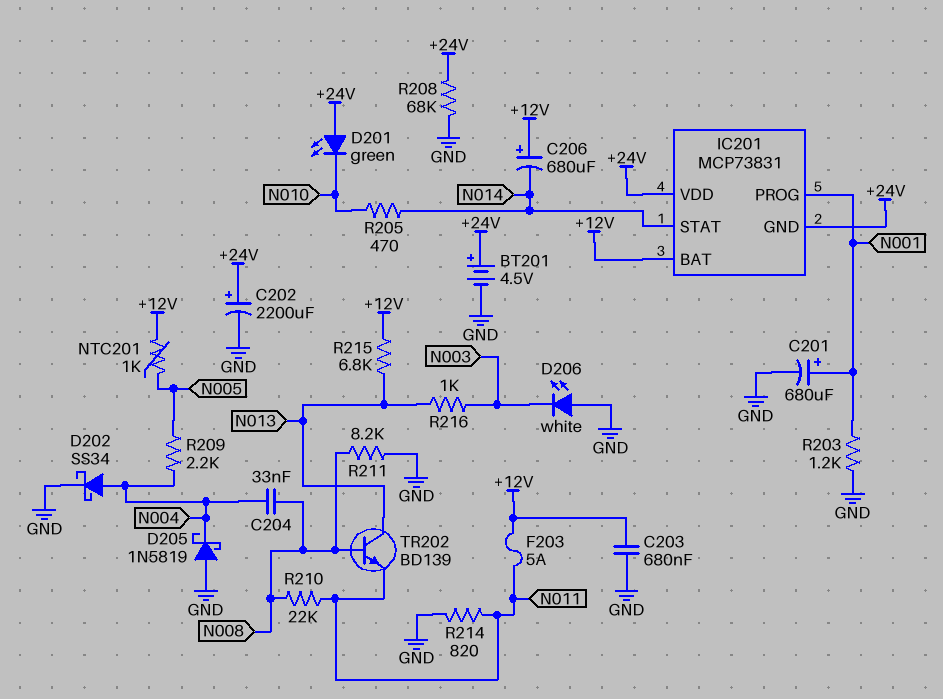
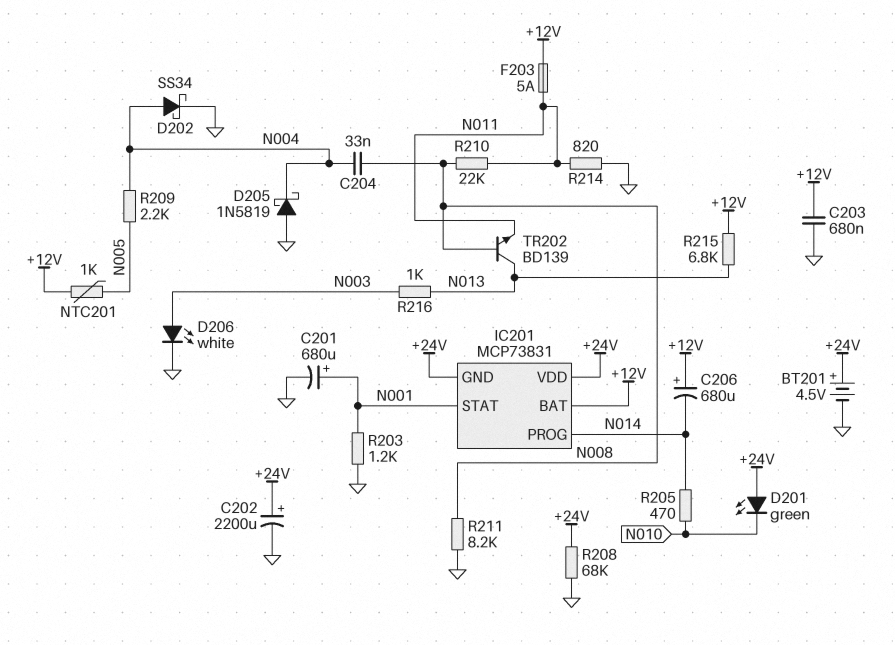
D206: LED white (A GND, K N003) -> LED white (A N003, K GND)
IC201 pin PROG: N001 -> N014
IC201 pin STAT: N014 -> N001

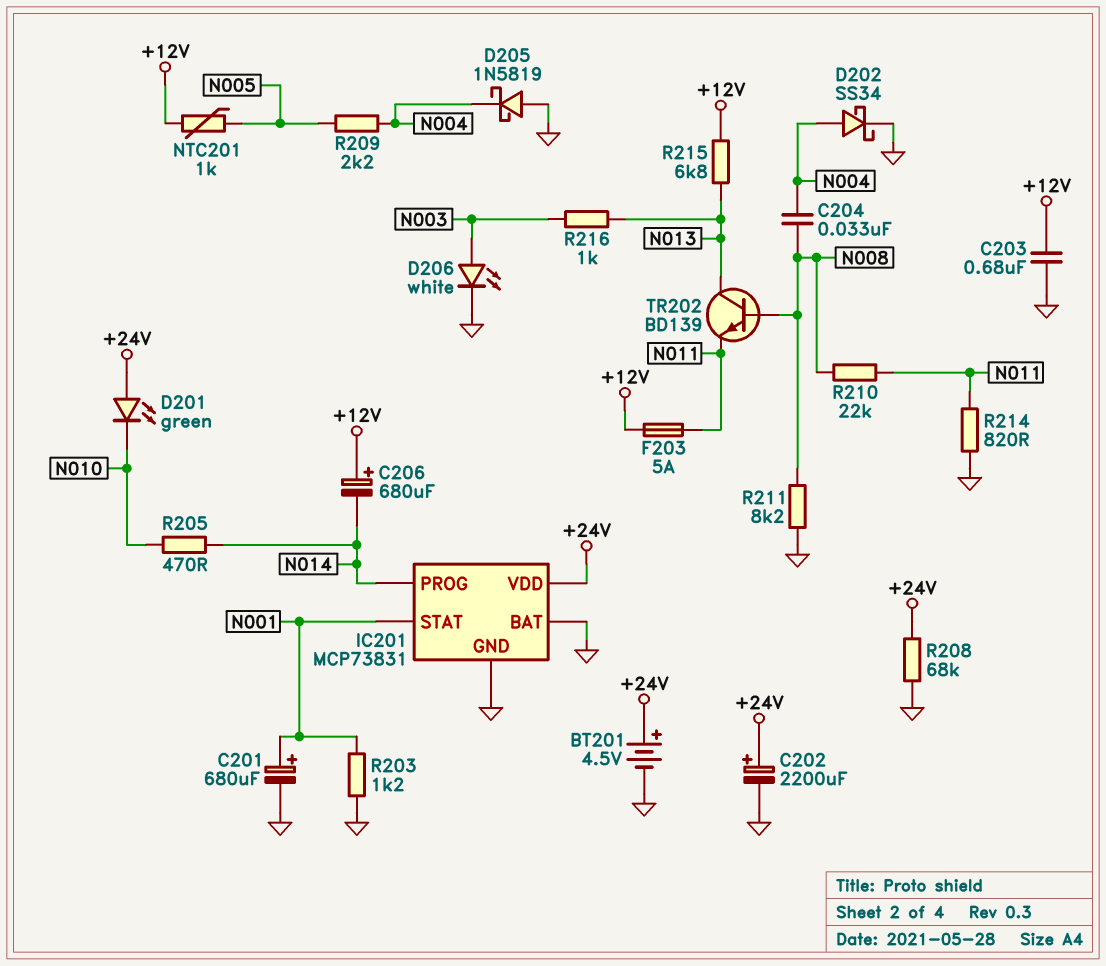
IC201 pin BAT: +12V -> GND
IC201 pin GND: +24V -> GND

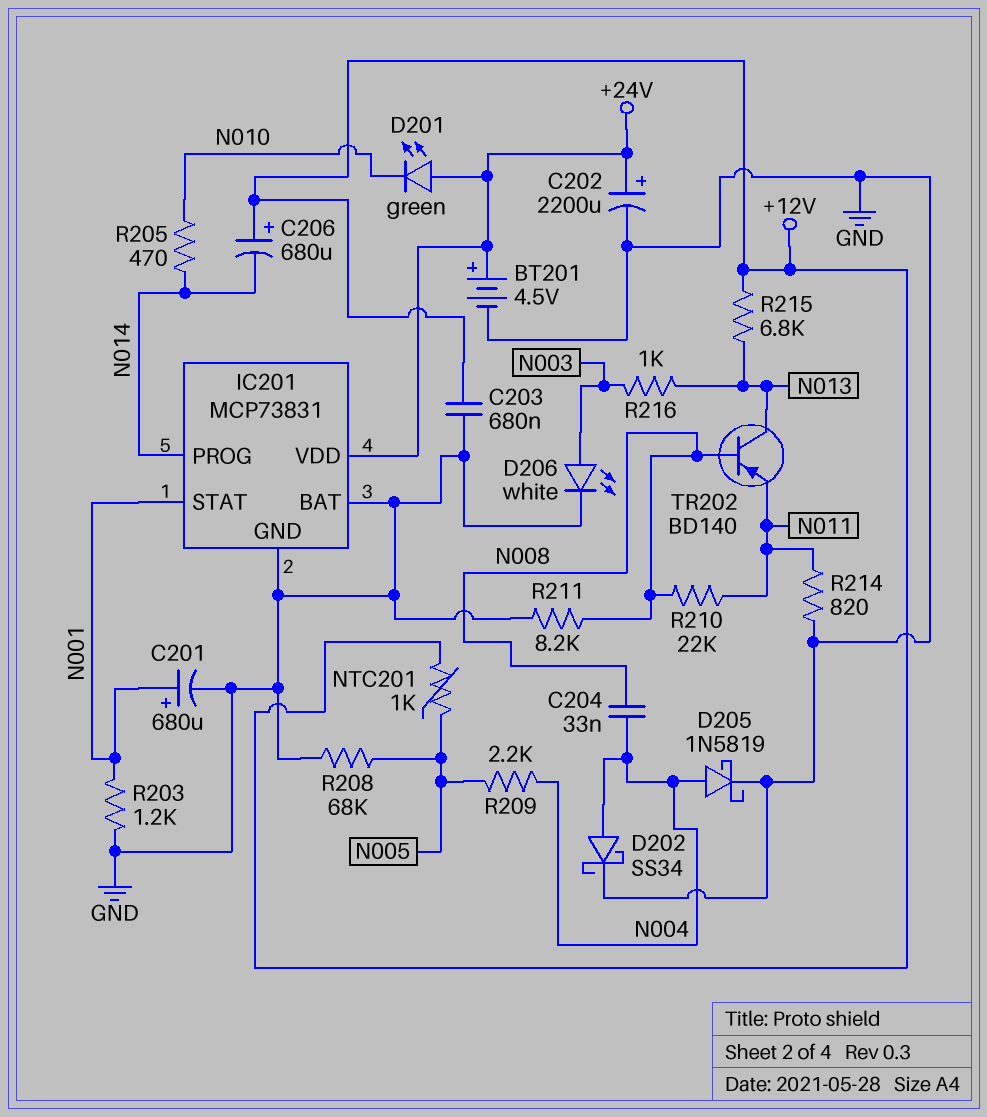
D205: schottky 1N5819 (A GND, K N004) -> schottky 1N5819 (A N004, K GND)
F203: 5A (+12V, N011) -> none
R208: 68k (+24V, GND) -> 68k (GND, N005)
TR202: NPN BD139 (B N008, C N013, E N011) -> PNP BD140 (B N008, C N013, E N011)

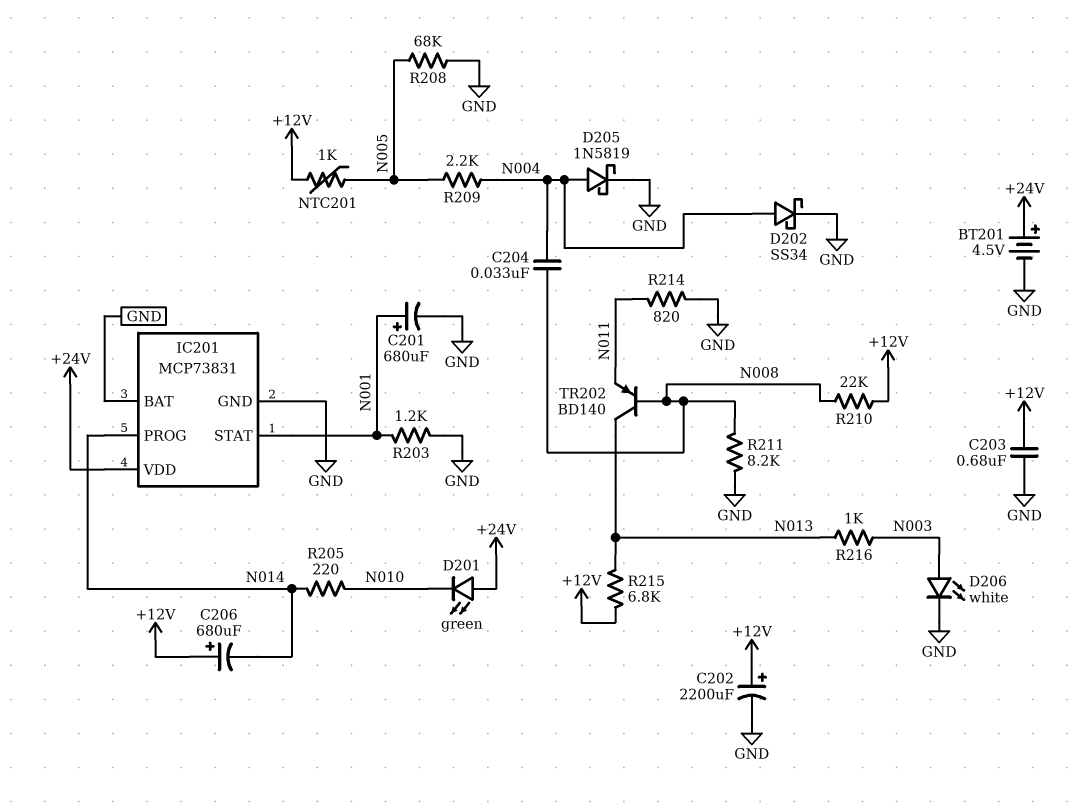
C202: 2200uF (plus +24V, minus GND) -> 2200uF (plus +12V, minus GND)
R205: 470 (N010, N014) -> 220 (N010, N014)
R210: 22k (N008, N011) -> 22k (+12V, N008)

